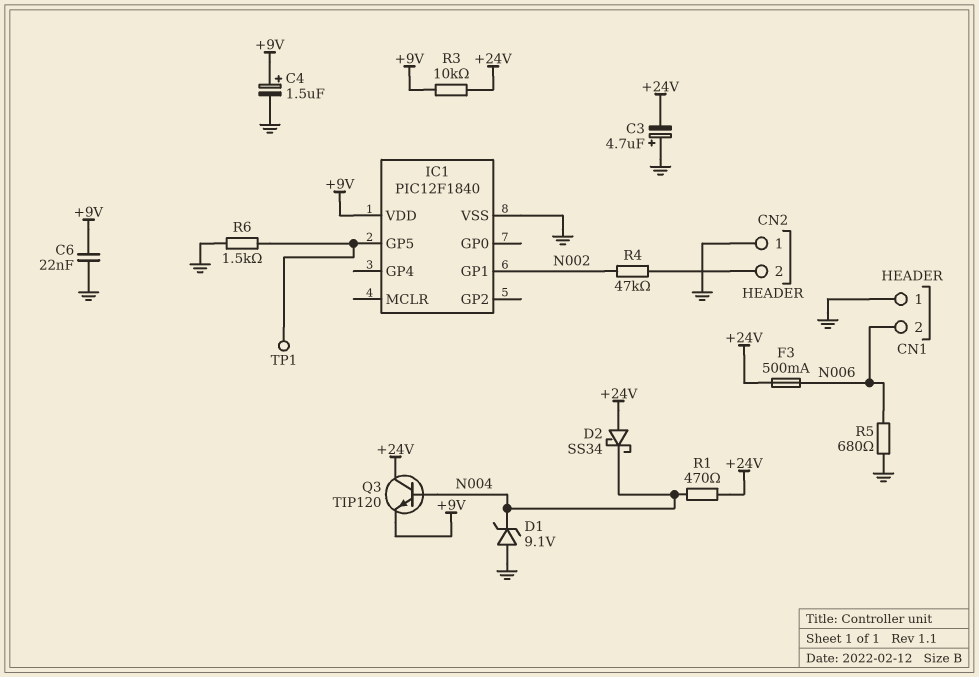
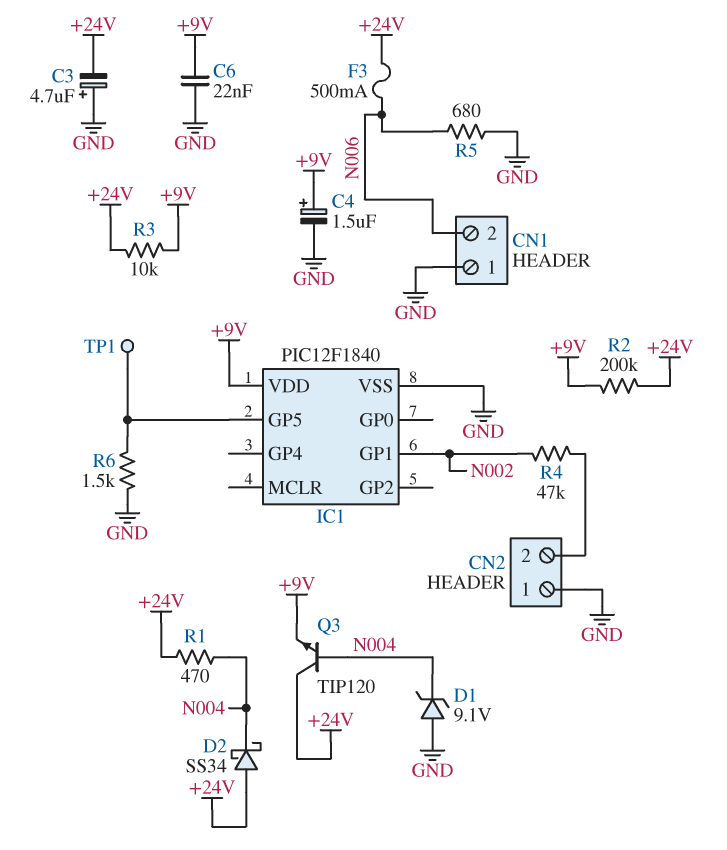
R2: none -> 200k (+9V, +24V)

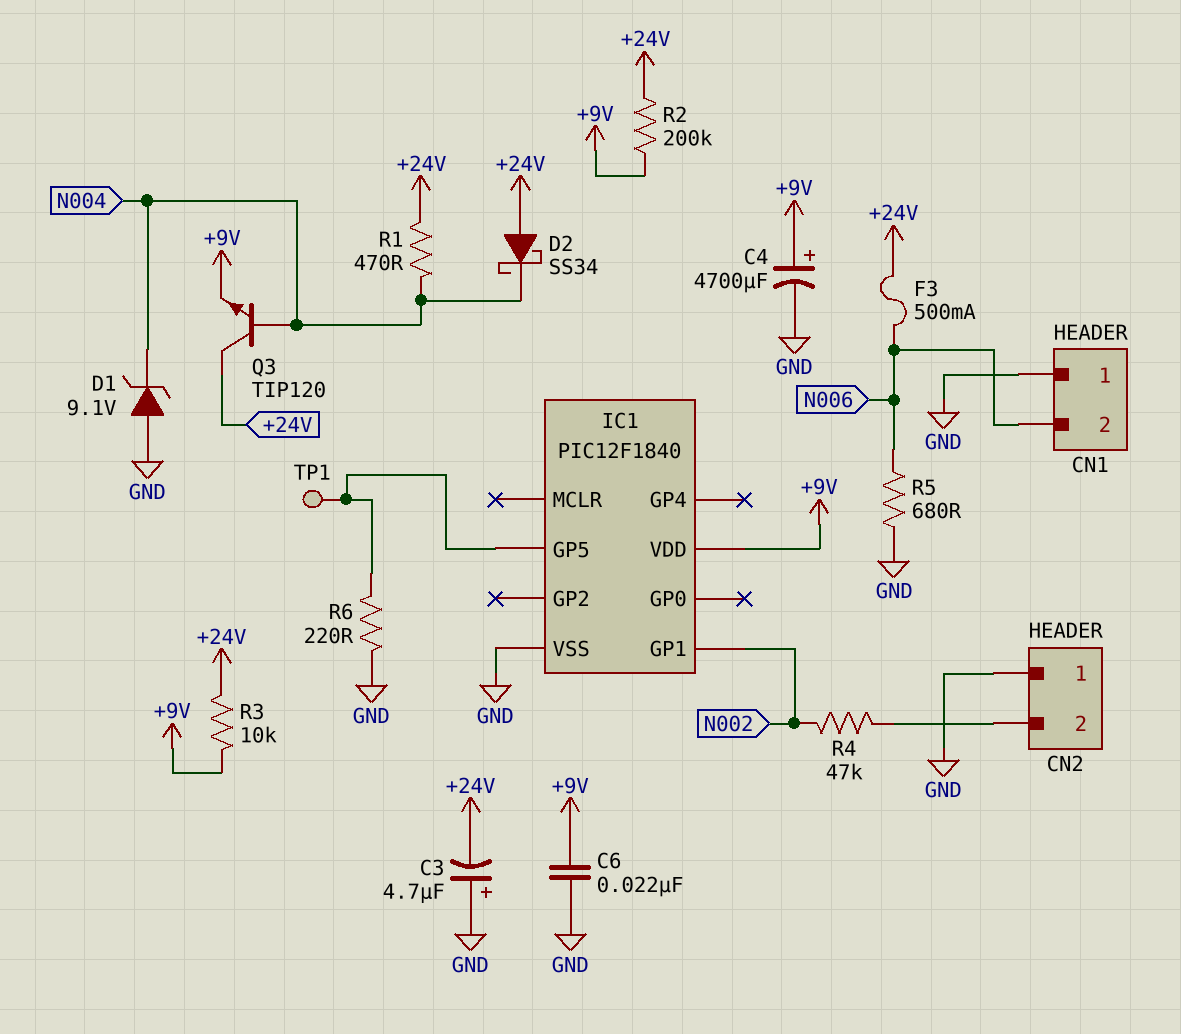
C4: 1.5uF (plus +9V, minus GND) -> 4700uF (plus +9V, minus GND)
R6: 1.5k (GND, IC1/GP5) -> 220 (GND, IC1/GP5)

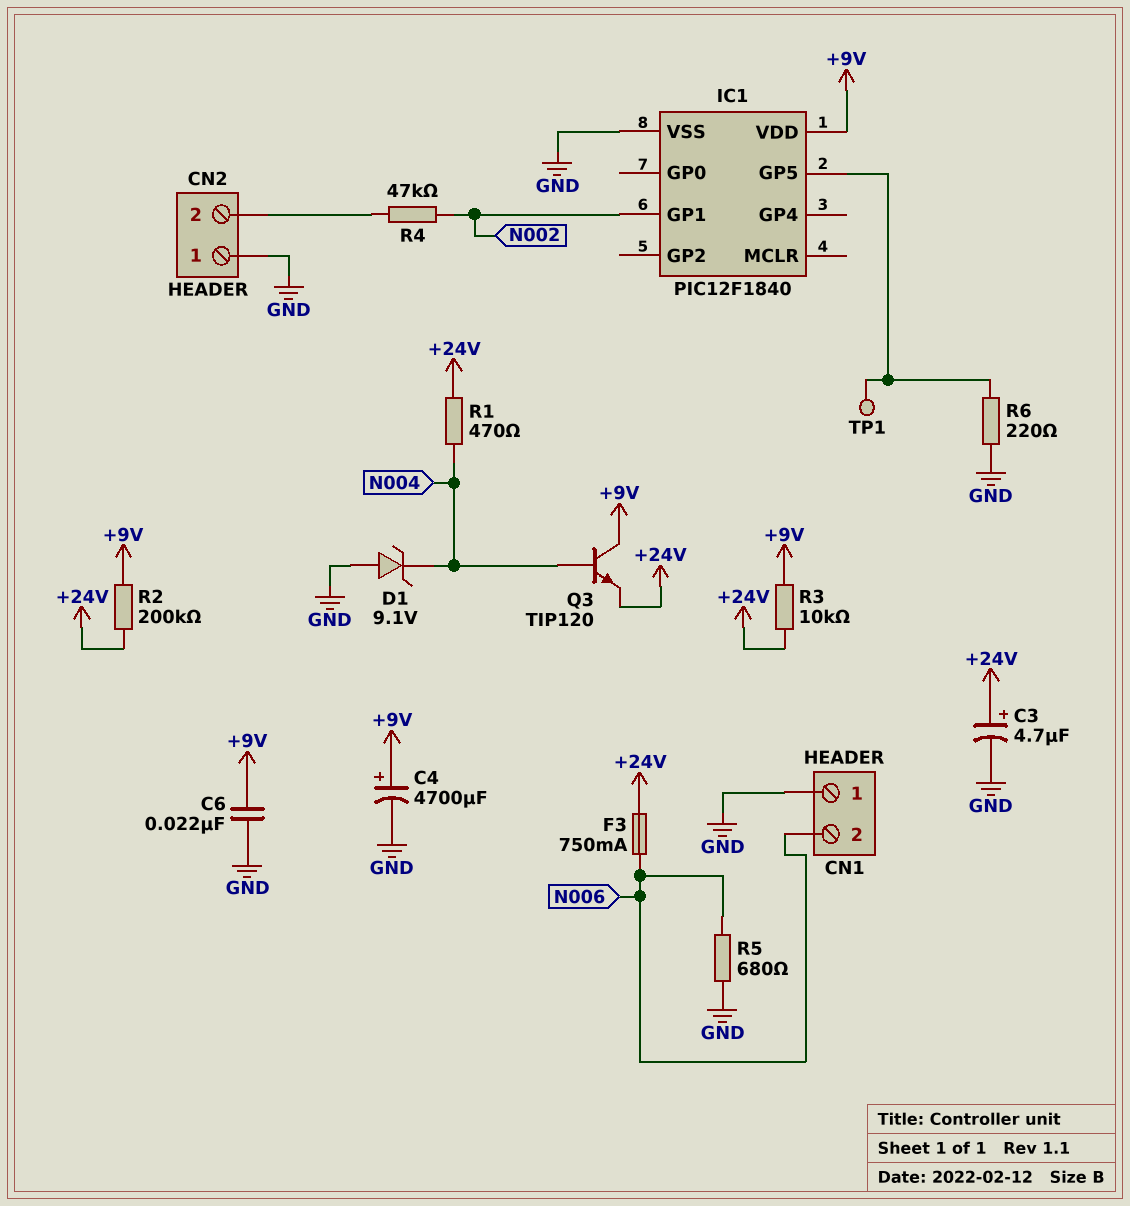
C3: 4.7uF (plus GND, minus +24V) -> 4.7uF (plus +24V, minus GND)
D2: schottky SS34 (A +24V, K N004) -> none
F3: 500mA (+24V, N006) -> 750mA (+24V, N006)
Q3: NPN TIP120 (B N004, C +24V, E +9V) -> NPN TIP120 (B N004, C +9V, E +24V)

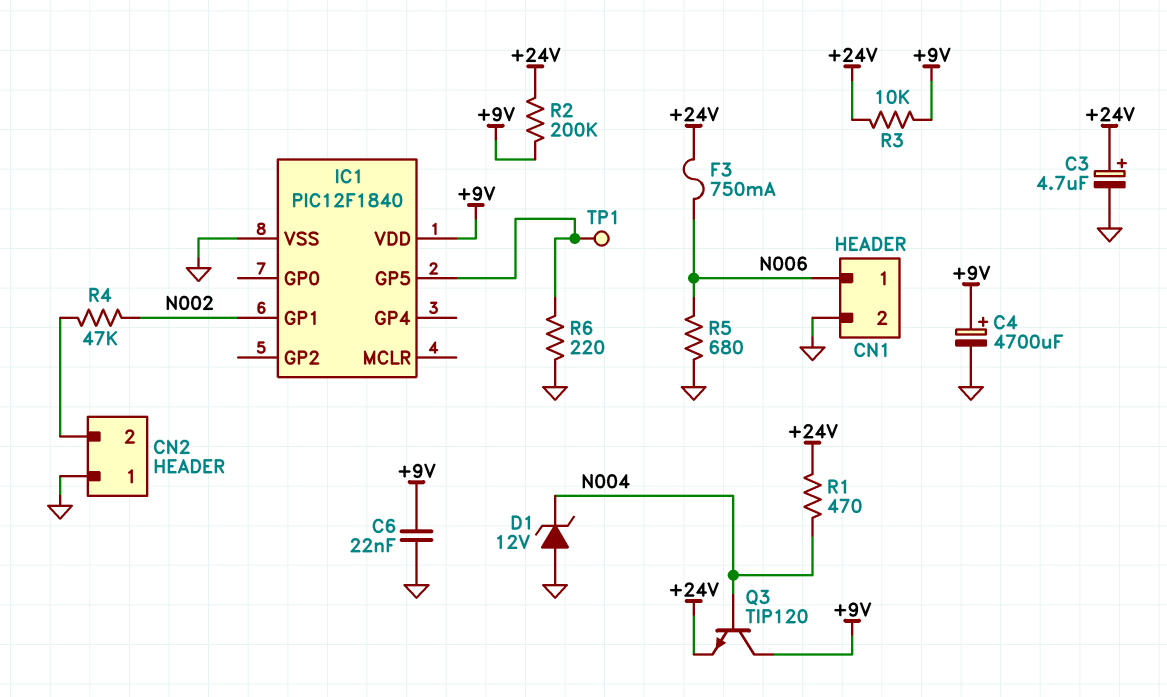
CN1 pin 1: GND -> N006
CN1 pin 2: N006 -> GND
D1: zener 9.1V (A GND, K N004) -> zener 12V (A GND, K N004)

